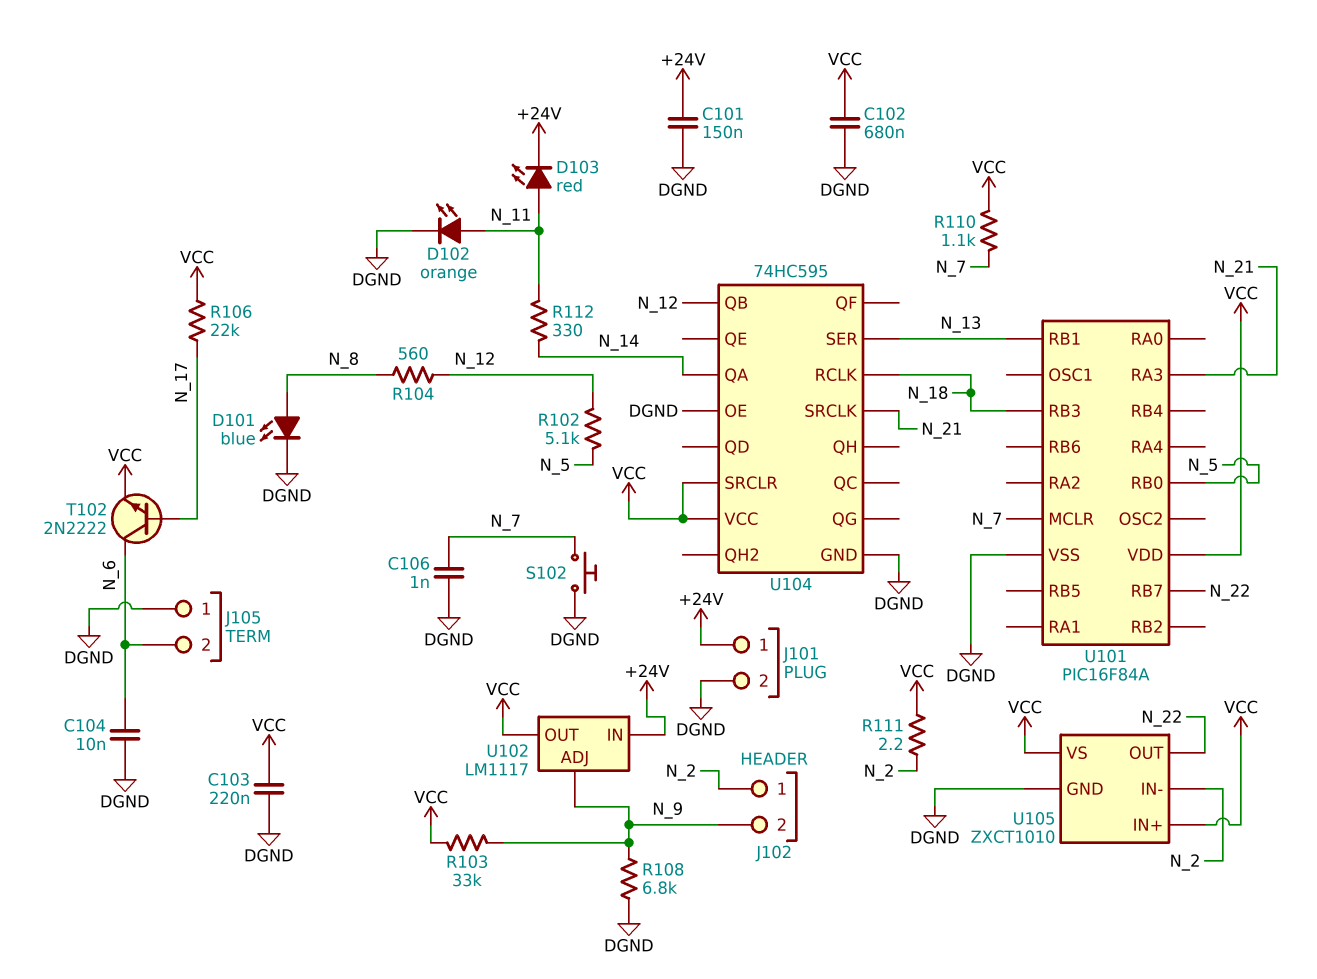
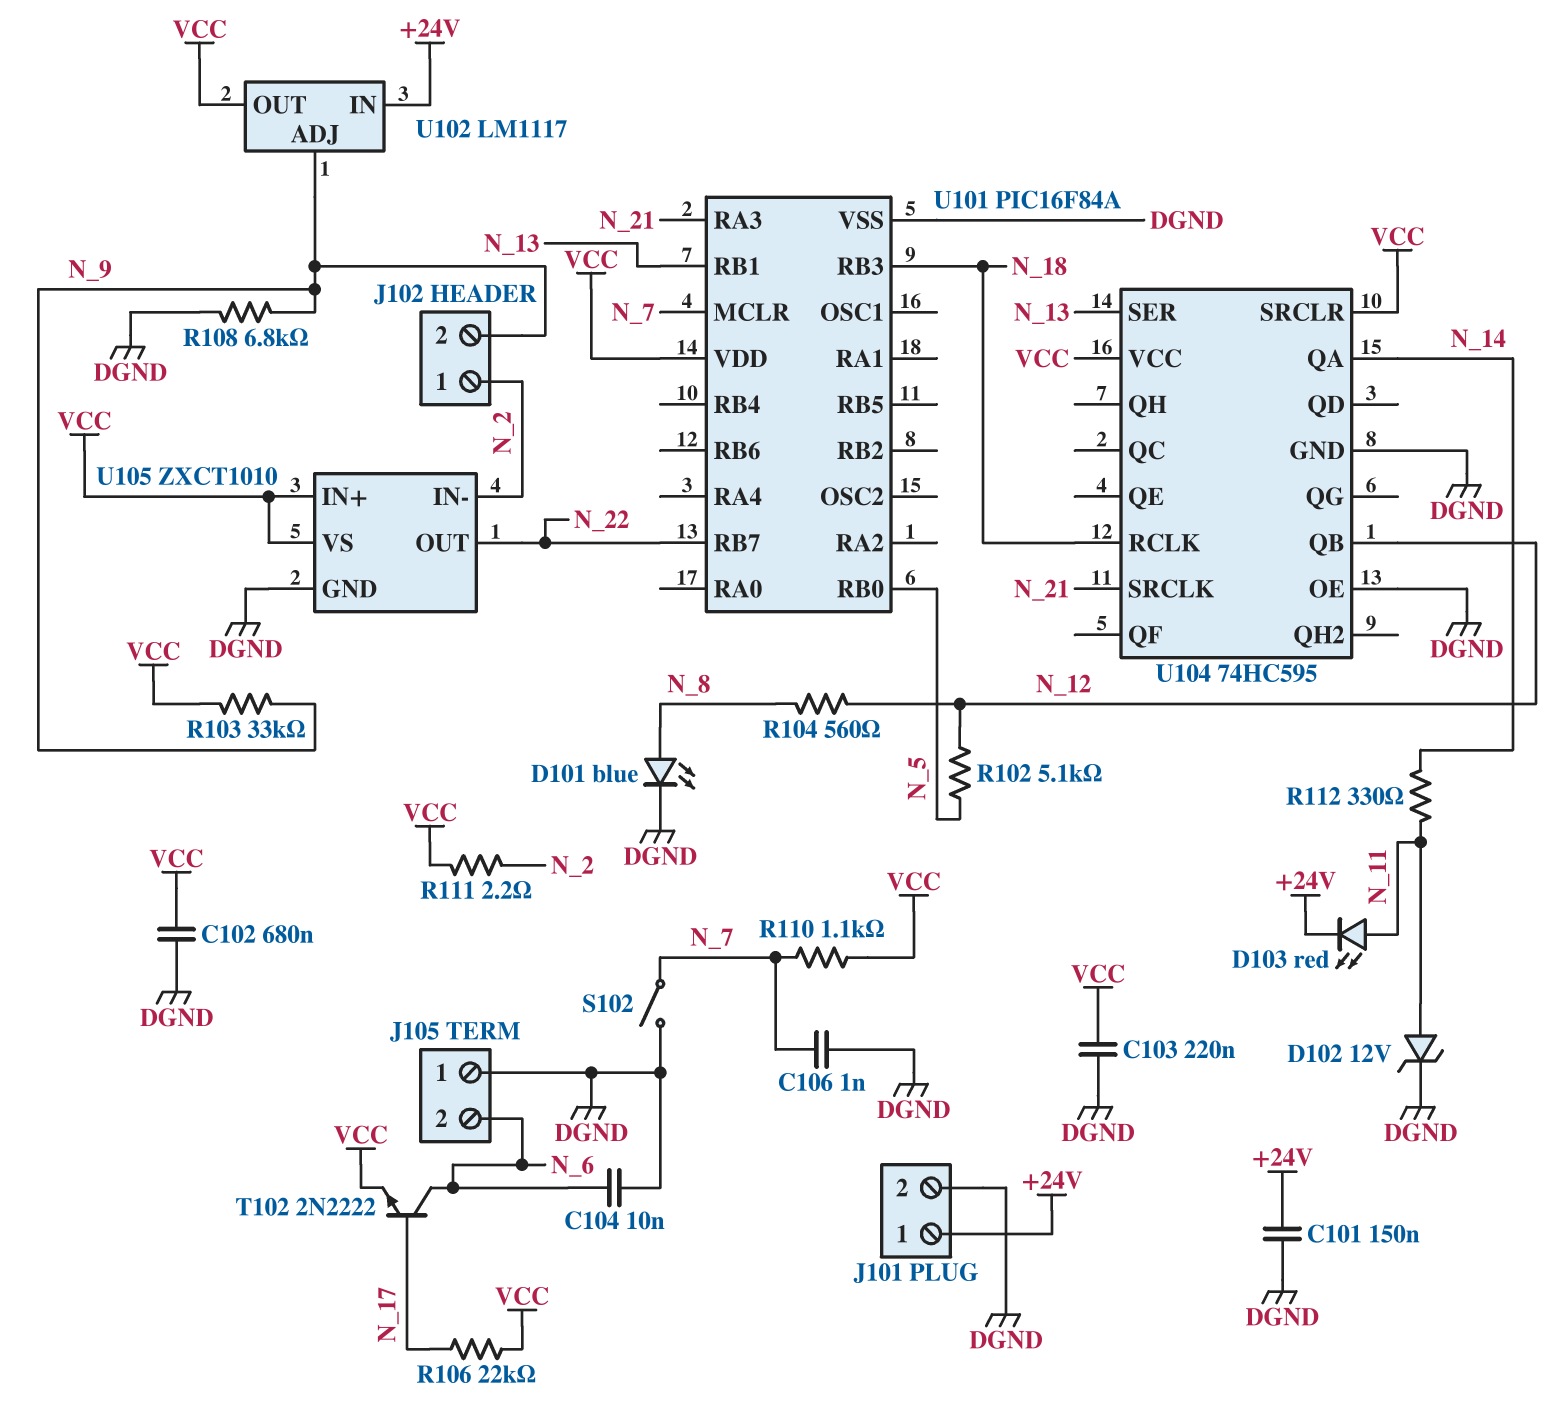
D102: LED orange (A N_11, K DGND) -> zener 12V (A N_11, K DGND)
S102: button (DGND, N_7) -> switch (DGND, N_7)

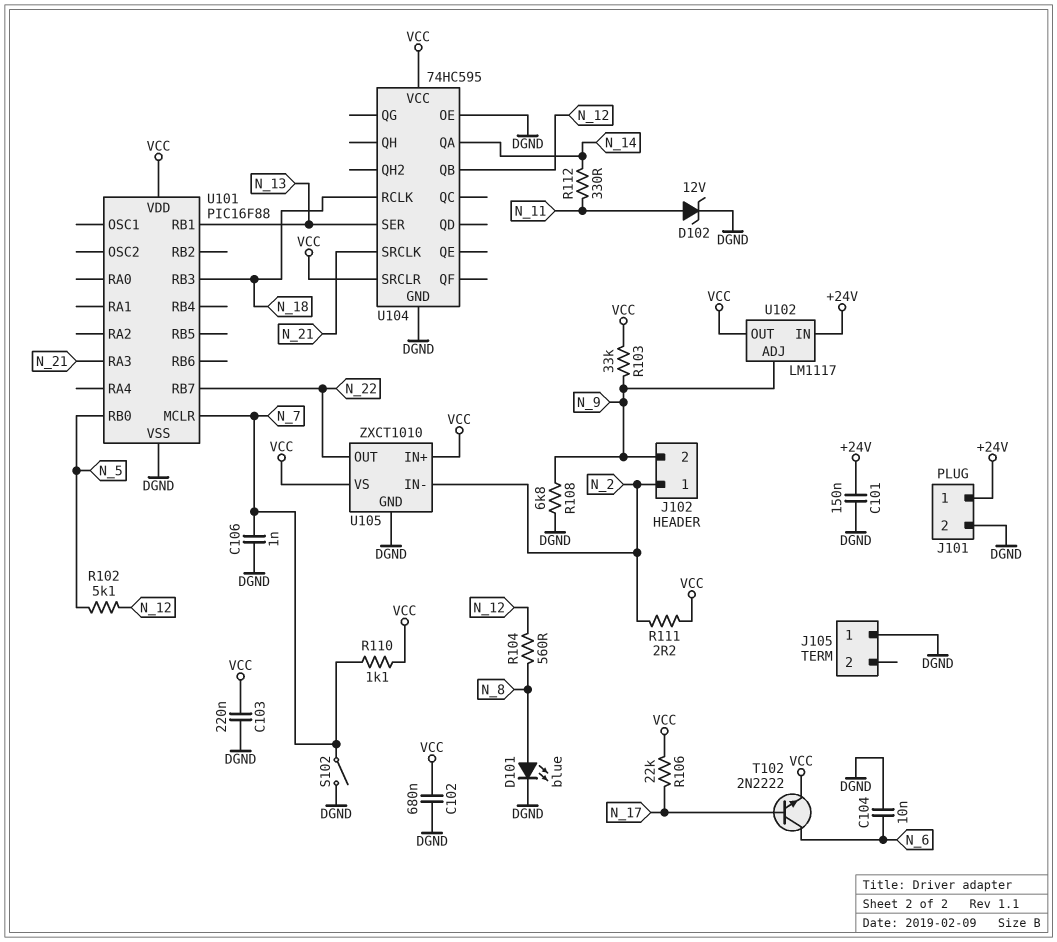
D103: LED red (A N_11, K +24V) -> none
J105 pin 2: N_6 -> none
U101: PIC16F84A -> PIC16F88

